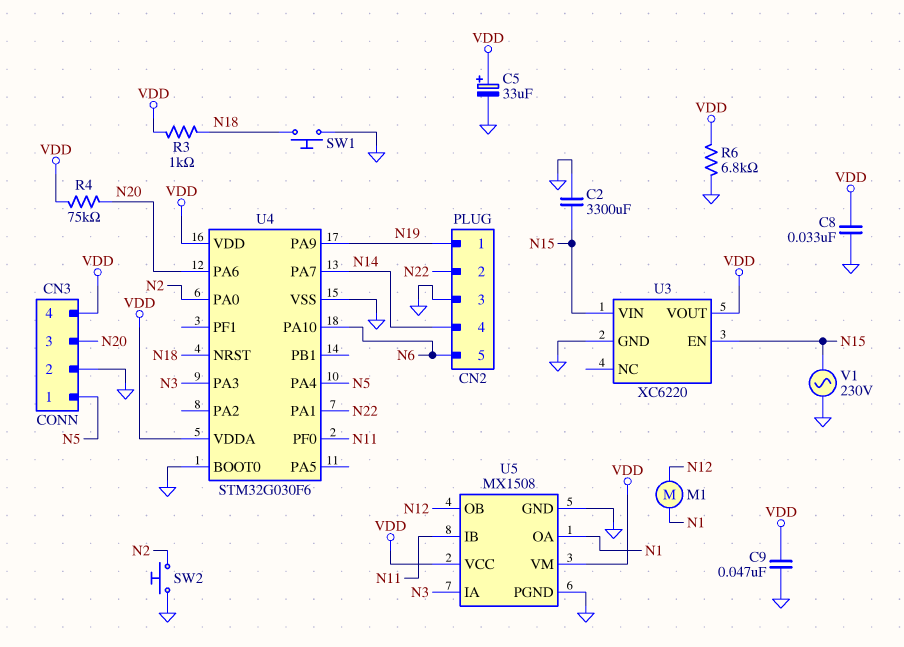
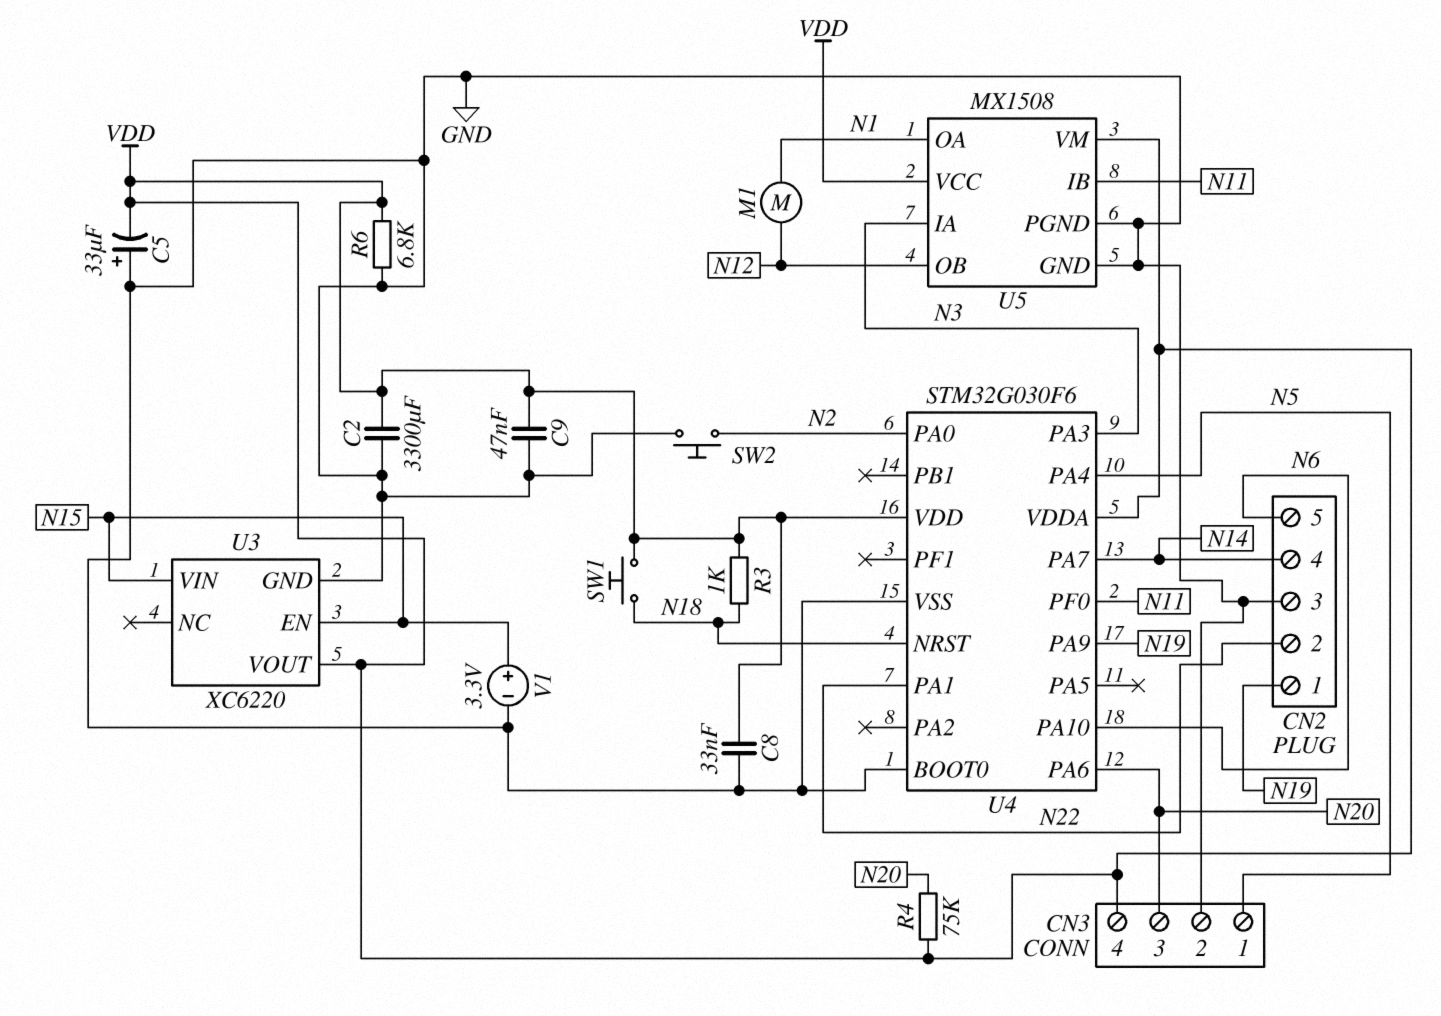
C2: 3300uF (GND, N15) -> 3300uF (GND, VDD)
C5: 33uF (plus VDD, minus GND) -> 33uF (plus GND, minus VDD)
SW1: button (GND, N18) -> button (N18, VDD)
V1: AC 230V (GND, N15) -> 3.3V (plus N15, minus GND)

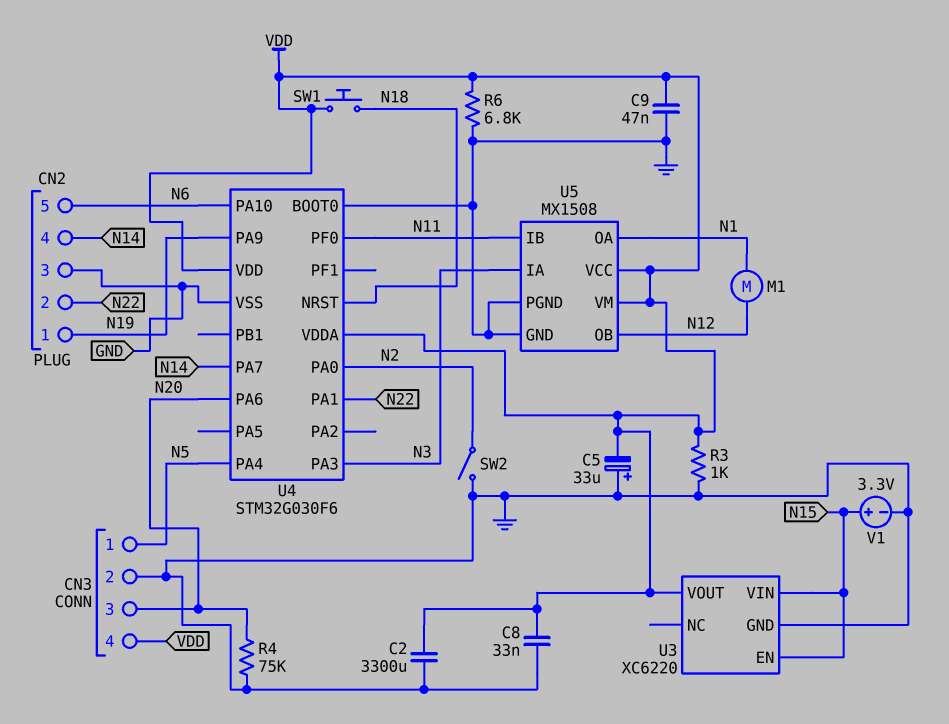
R3: 1k (N18, VDD) -> 1k (GND, VDD)
R4: 75k (N20, VDD) -> 75k (GND, N20)
SW2: button (GND, N2) -> switch (GND, N2)

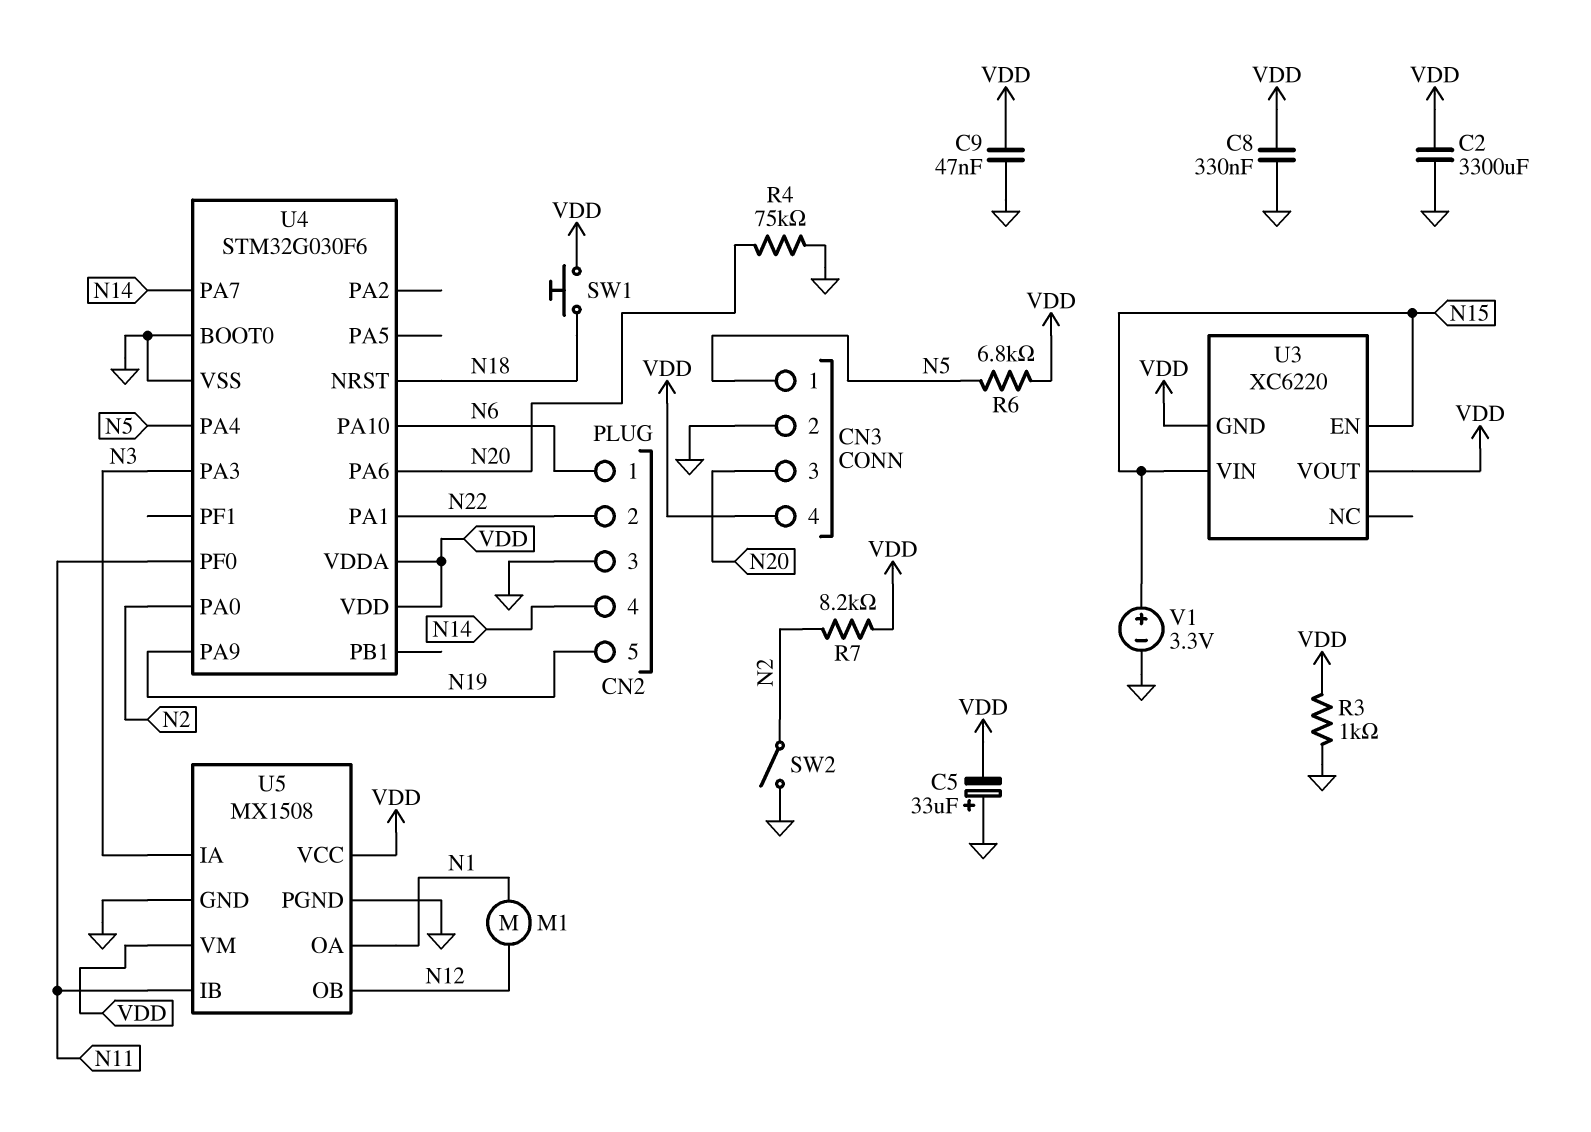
C8: 33nF (GND, VDD) -> 330nF (GND, VDD)
CN2 pin 1: N19 -> N6
CN2 pin 5: N6 -> N19
R6: 6.8k (GND, VDD) -> 6.8k (N5, VDD)
R7: none -> 8.2k (N2, VDD)
U3 pin GND: GND -> VDD

